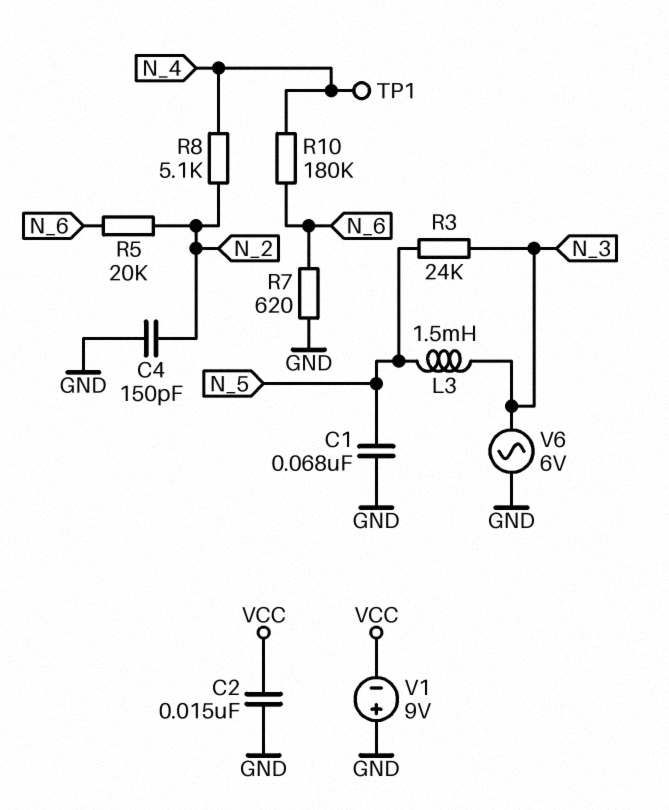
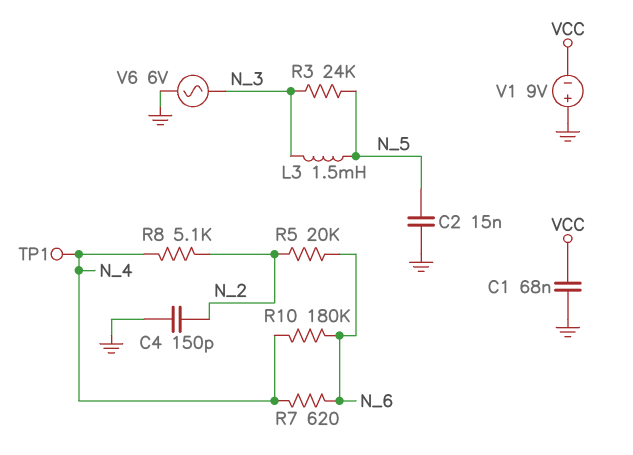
C1: 68nF (GND, N_5) -> 68nF (GND, VCC)
C2: 15nF (GND, VCC) -> 15nF (GND, N_5)
R7: 620 (GND, N_6) -> 620 (N_4, N_6)

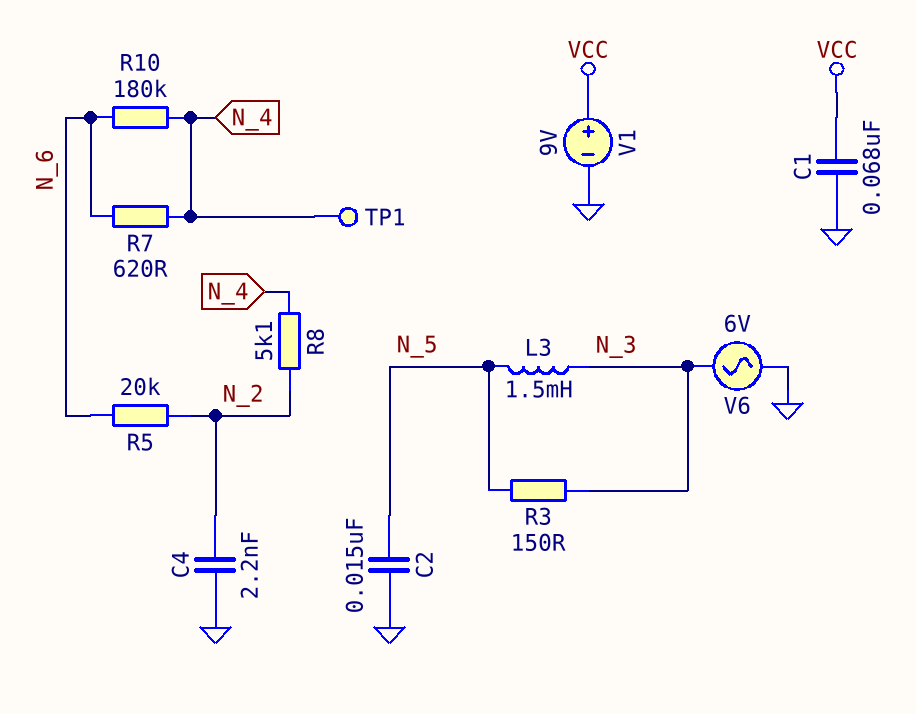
C4: 150pF (GND, N_2) -> 2.2nF (GND, N_2)
R3: 24k (N_3, N_5) -> 150 (N_3, N_5)
V1: 9V (plus GND, minus VCC) -> 9V (plus VCC, minus GND)

